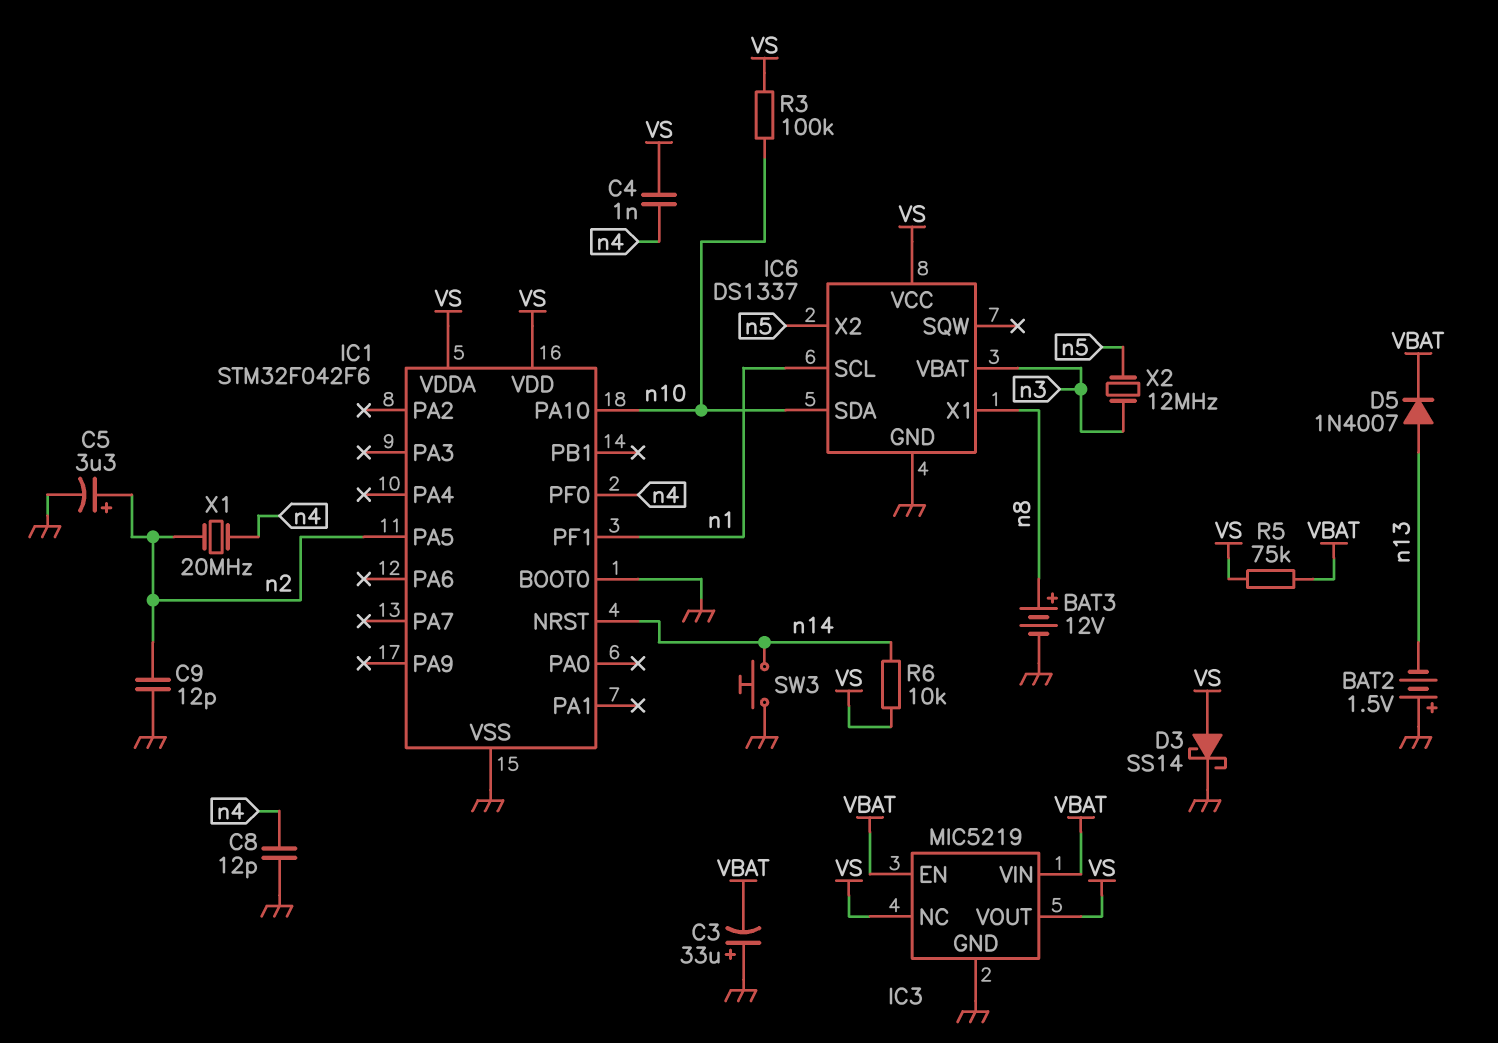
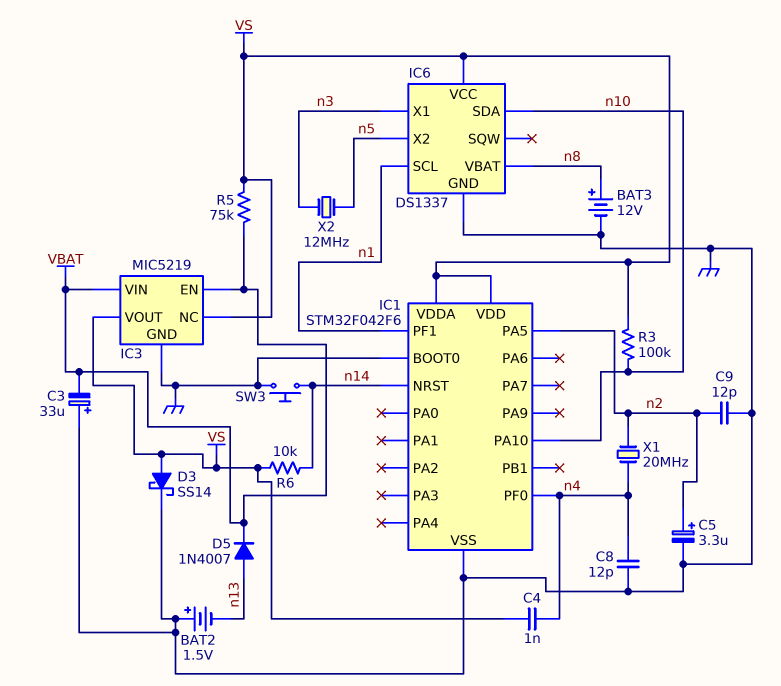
IC6 pin VBAT: n3 -> n8
IC6 pin X1: n8 -> n3

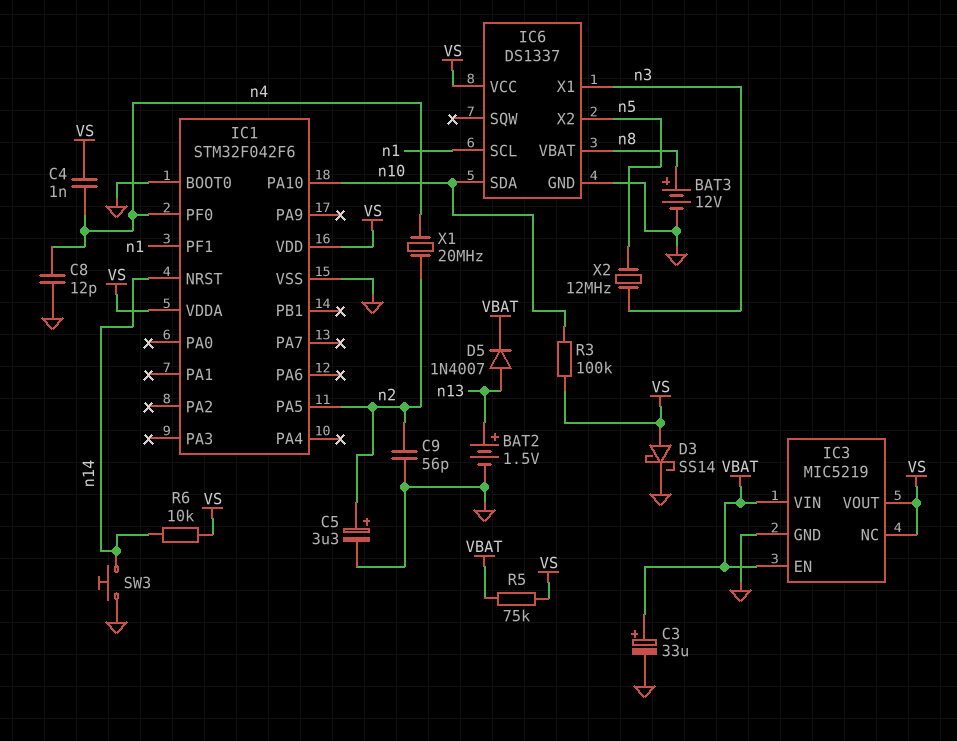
BAT2: 1.5V (plus GND, minus n13) -> 1.5V (plus n13, minus GND)
C3: 33uF (plus GND, minus VBAT) -> 33uF (plus VBAT, minus GND)
C9: 12pF (GND, n2) -> 56pF (GND, n2)

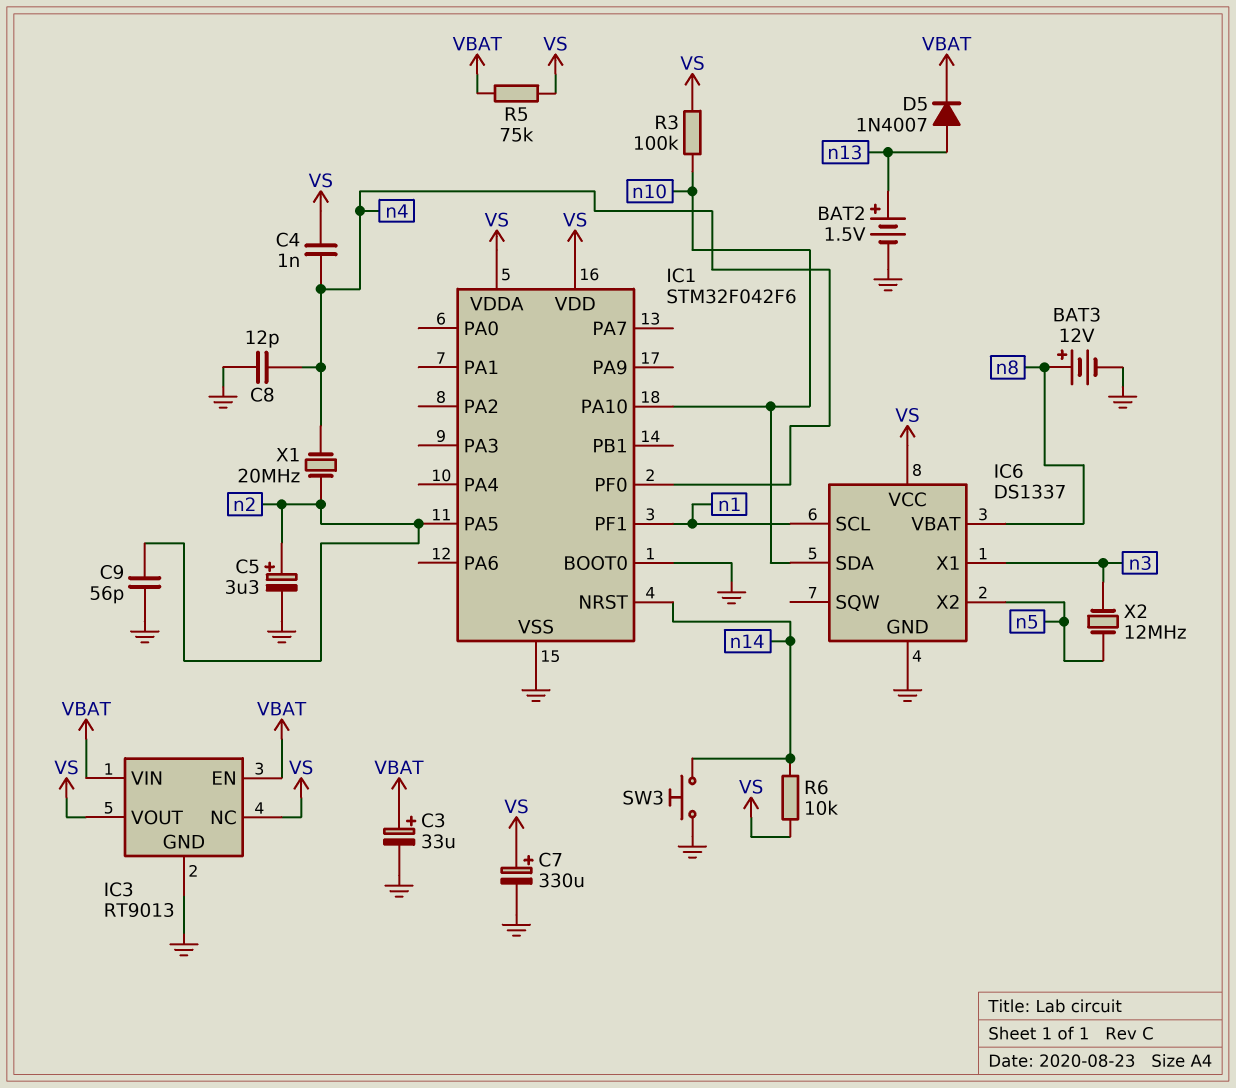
C7: none -> 330uF (plus VS, minus GND)
D3: schottky SS14 (A VS, K GND) -> none
IC3: MIC5219 -> RT9013

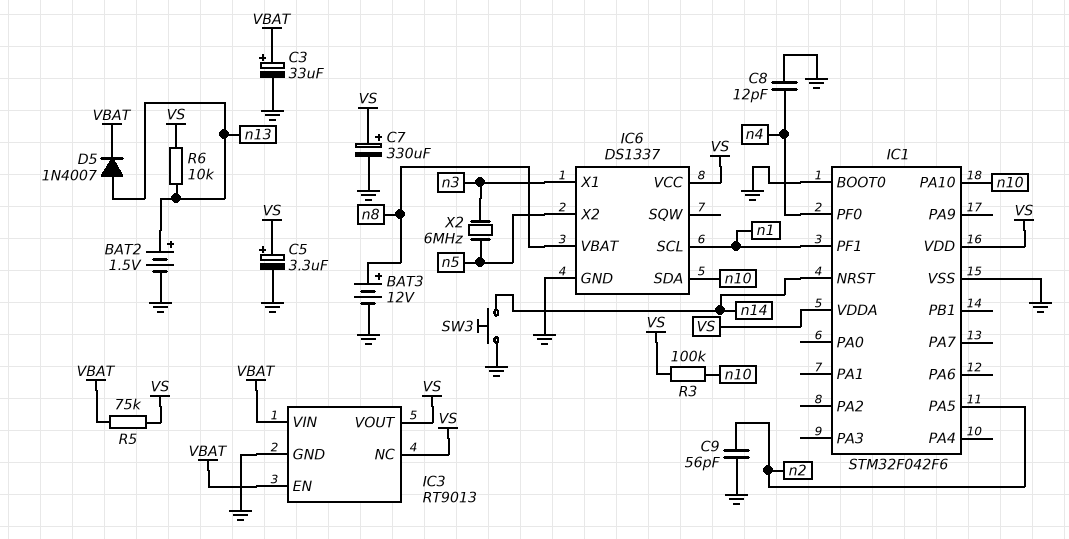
C4: 1nF (VS, n4) -> none
C5: 3.3uF (plus n2, minus GND) -> 3.3uF (plus VS, minus GND)
R6: 10k (VS, n14) -> 10k (VS, n13)
X1: 20MHz (n2, n4) -> none
X2: 12MHz (n3, n5) -> 6MHz (n3, n5)

